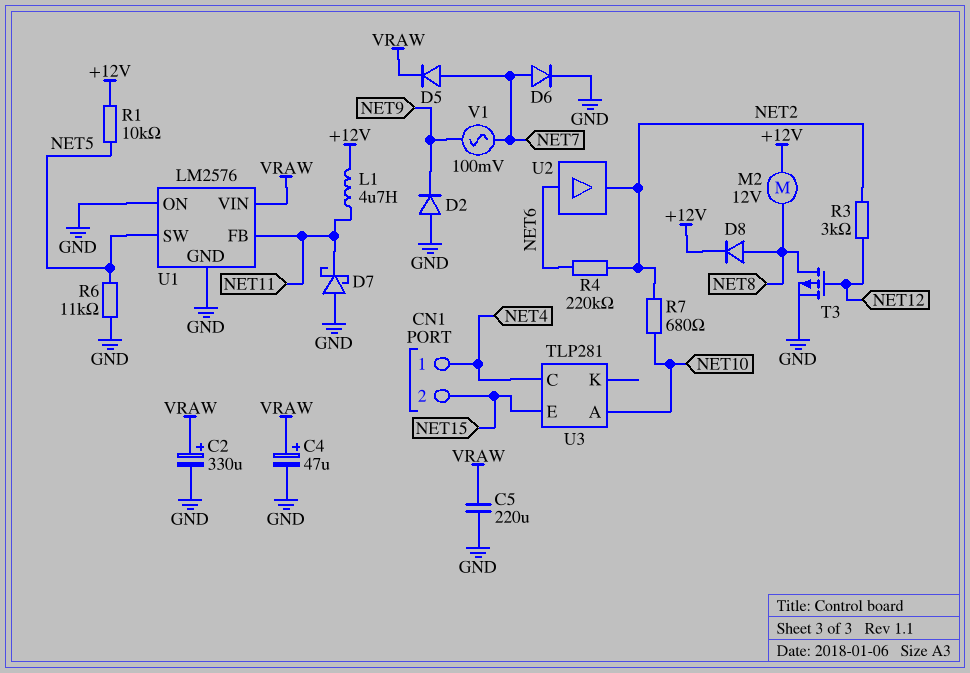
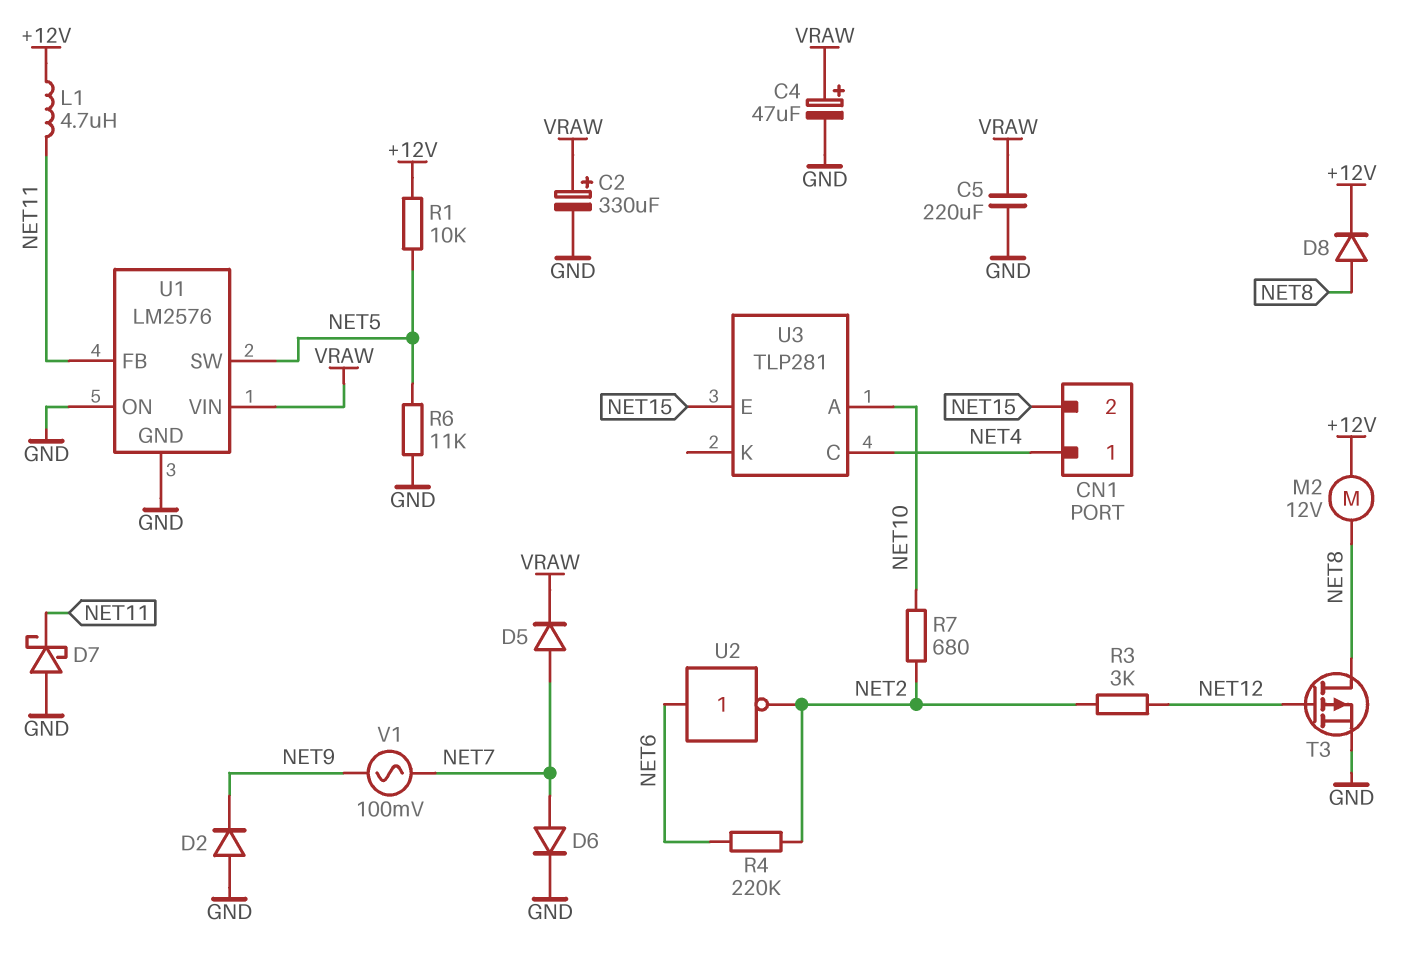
U2: buffer (in NET6, out NET2) -> NOT (in NET6, out NET2)

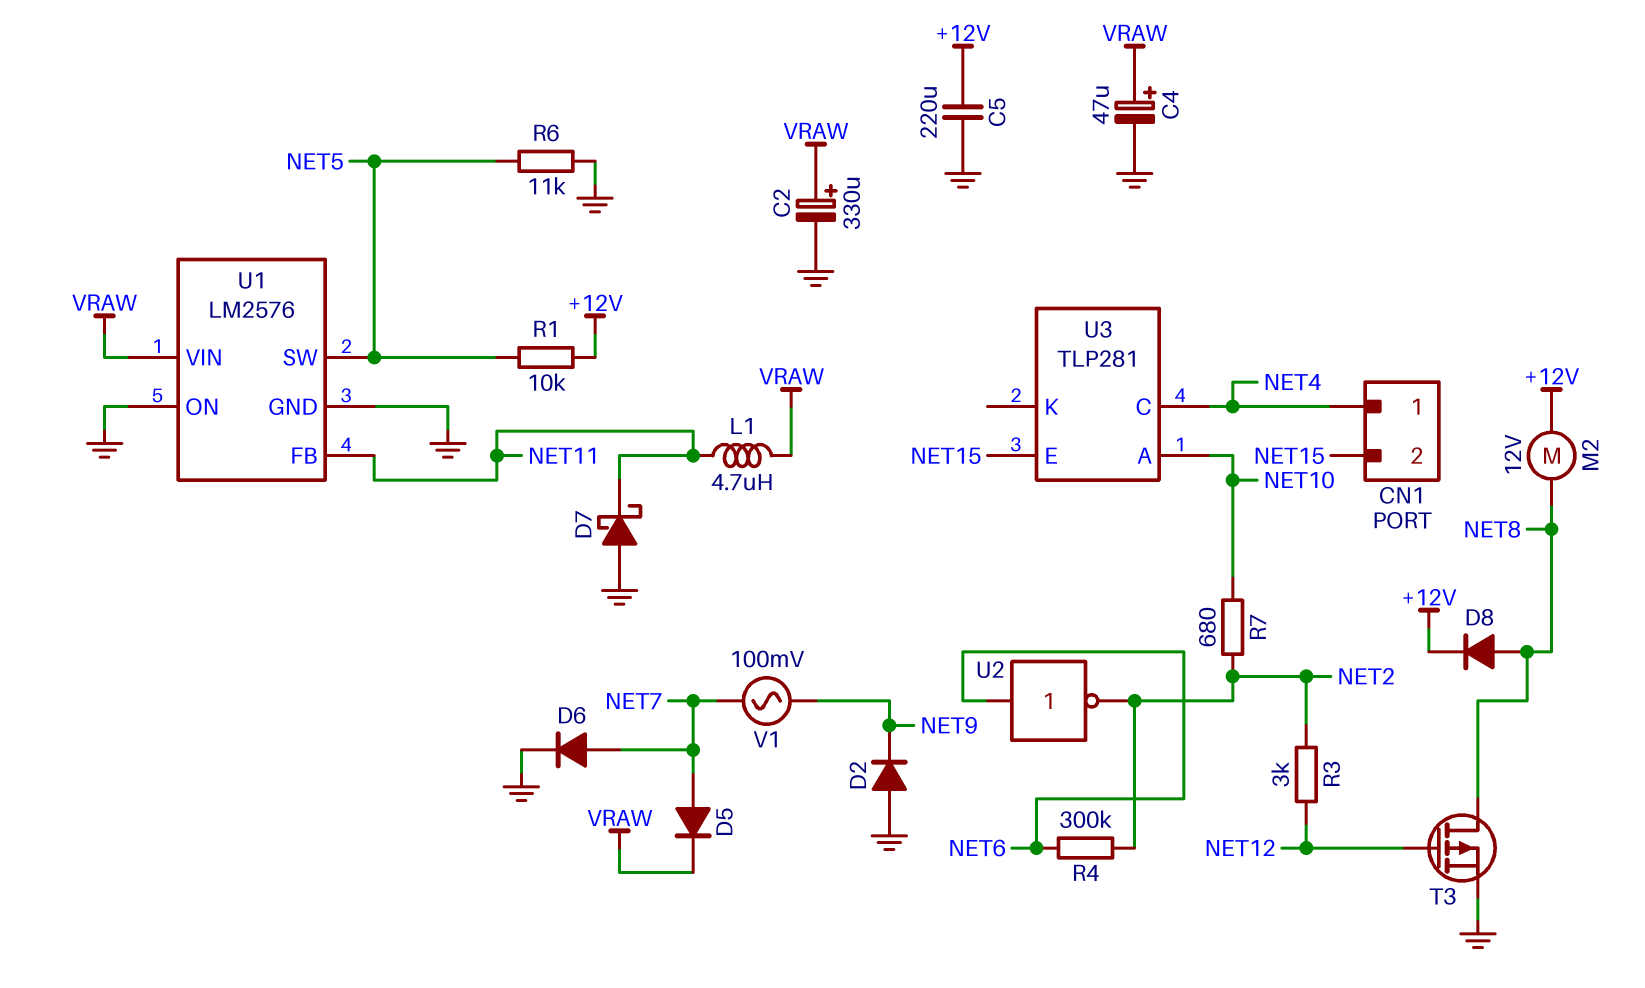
C5: 220uF (GND, VRAW) -> 220uF (+12V, GND)
L1: 4.7uH (+12V, NET11) -> 4.7uH (NET11, VRAW)
R4: 220k (NET2, NET6) -> 300k (NET2, NET6)

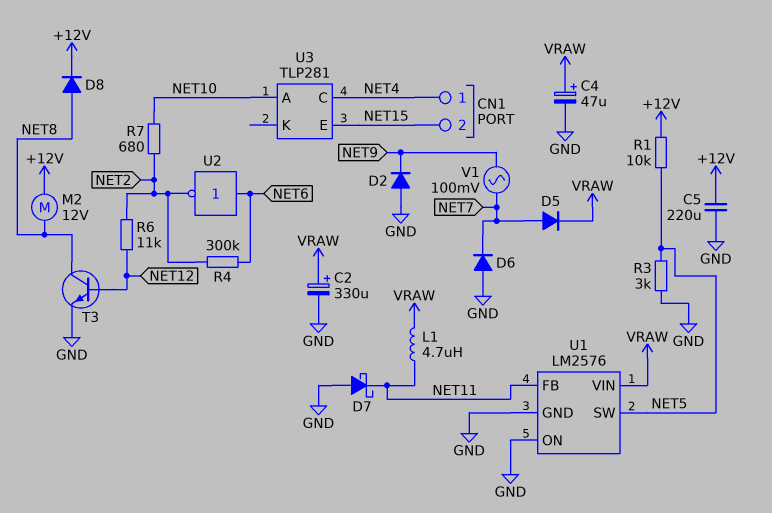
D6: diode (A NET7, K GND) -> diode (A GND, K NET7)
R3: 3k (NET2, NET12) -> 3k (GND, NET5)
R6: 11k (GND, NET5) -> 11k (NET2, NET12)
T3: PMOS (G NET12, D NET8, S GND) -> NPN (B NET12, C NET8, E GND)

